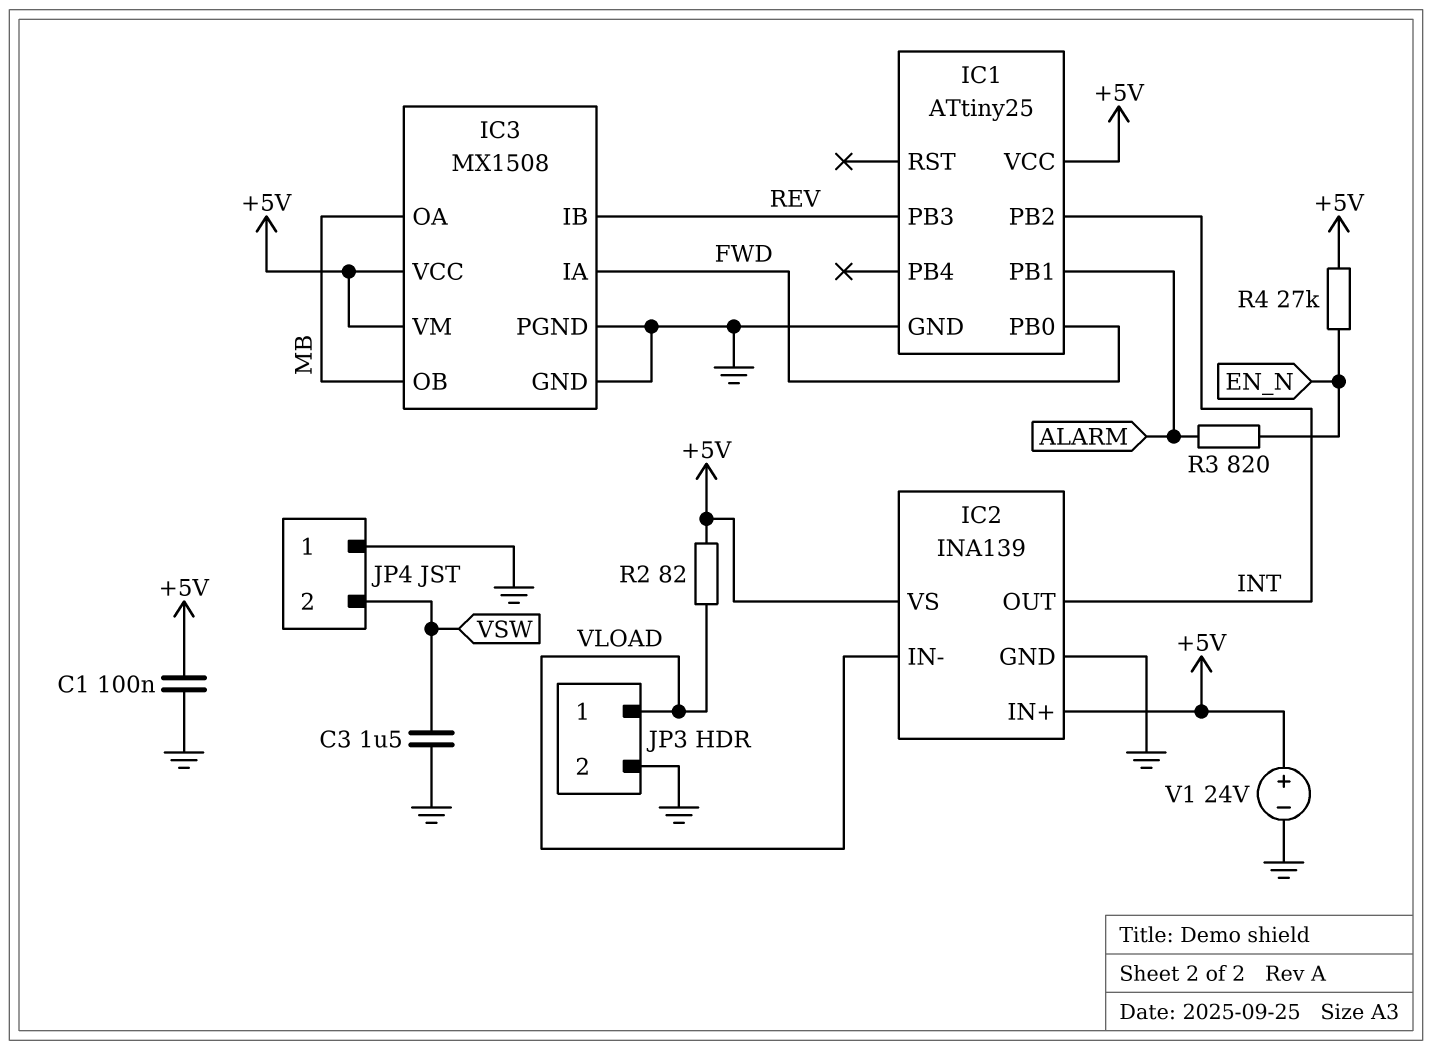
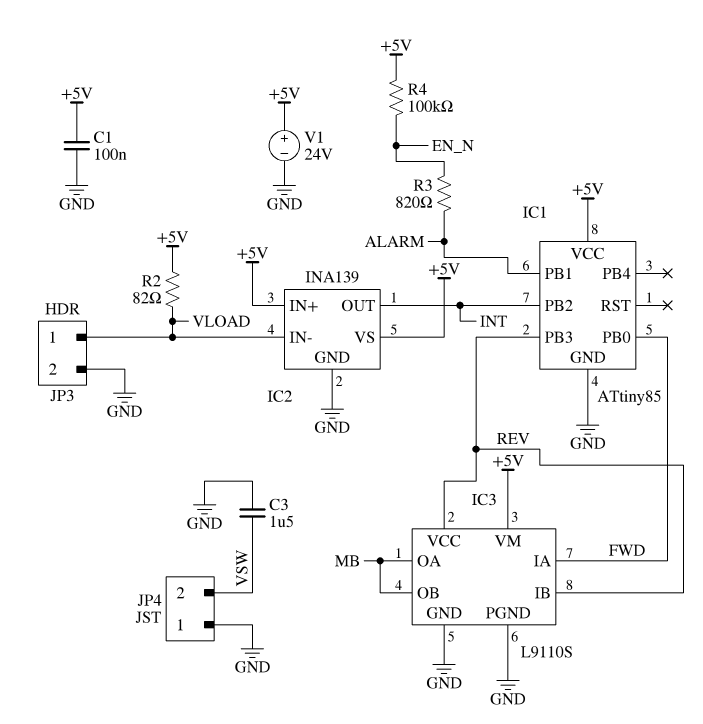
IC1: ATtiny25 -> ATtiny85
IC3: MX1508 -> L9110S
IC3 pin VCC: +5V -> REV
R4: 27k (+5V, EN_N) -> 100k (+5V, EN_N)

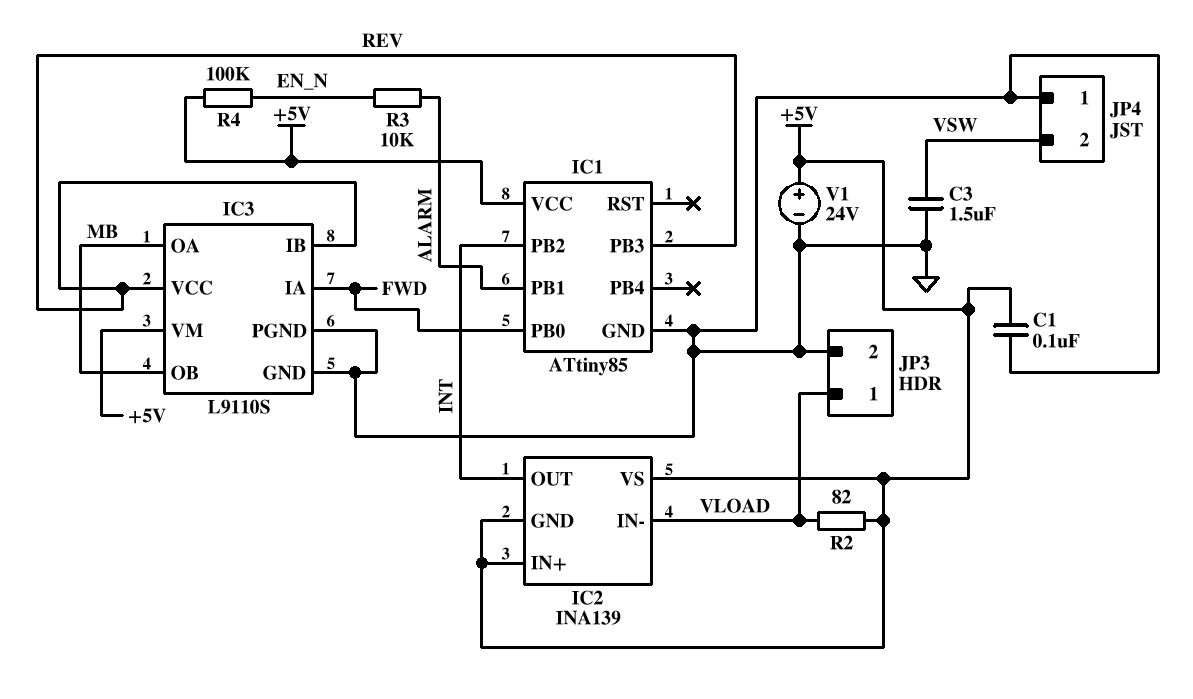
IC2 pin GND: GND -> +5V
R3: 820 (ALARM, EN_N) -> 10k (ALARM, EN_N)

